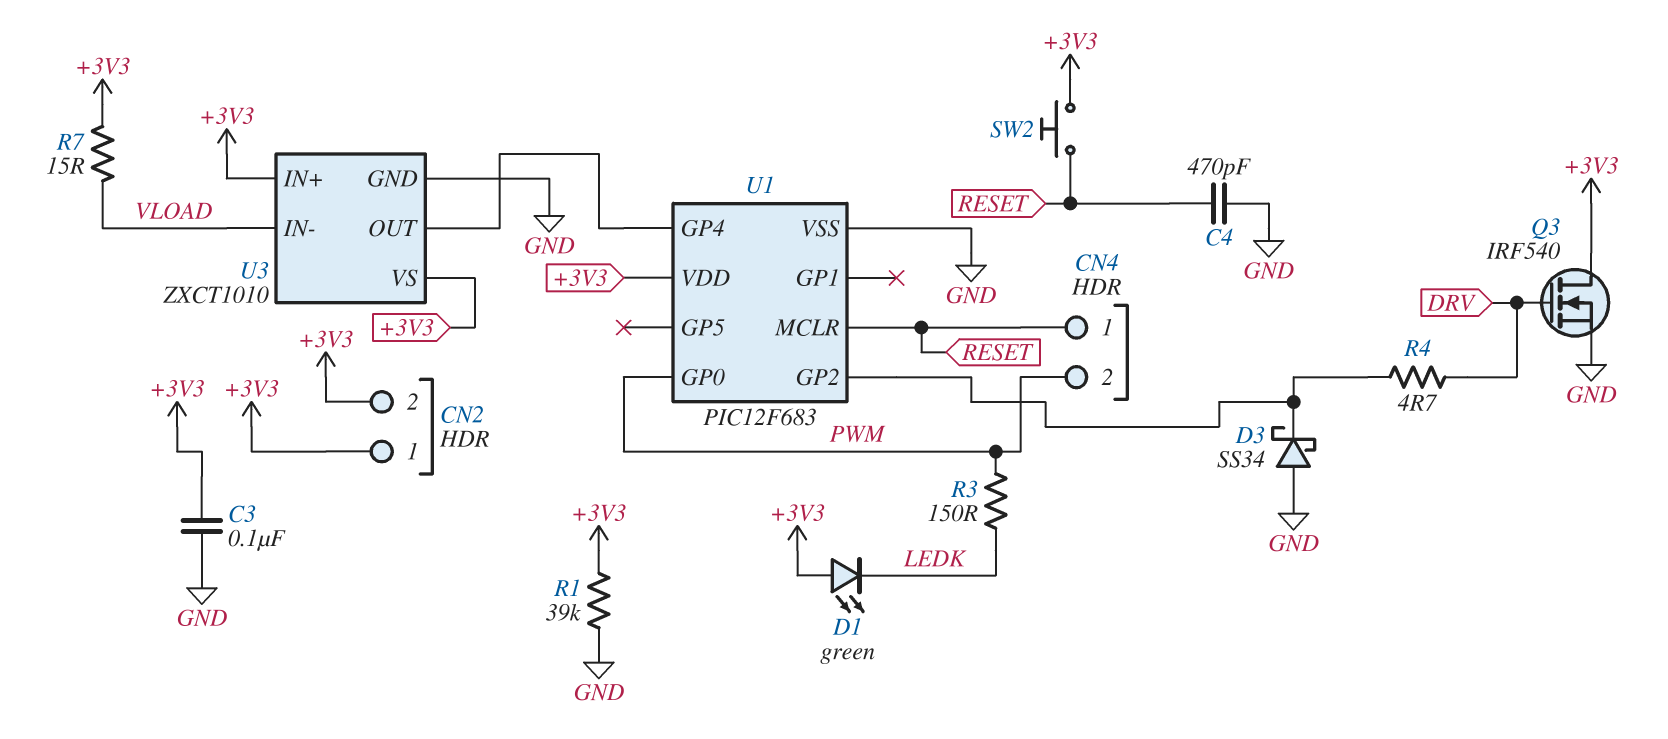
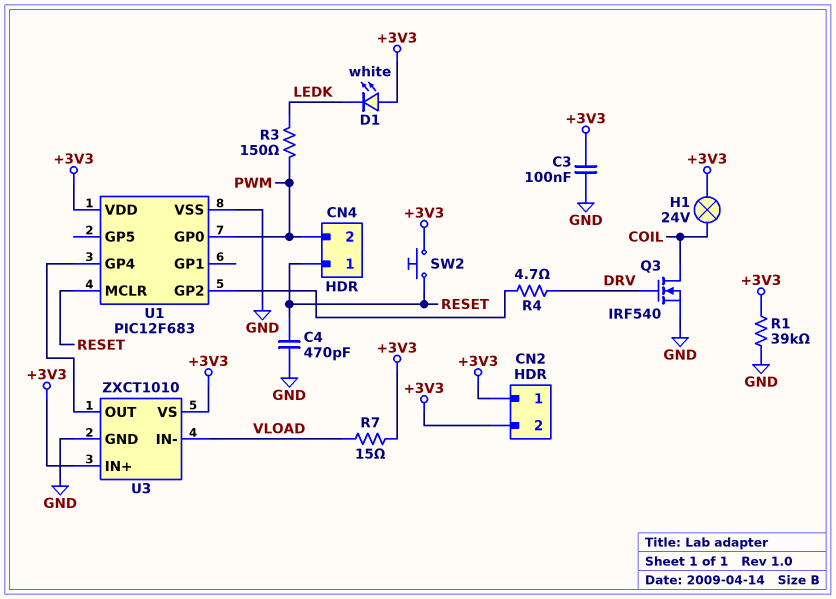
D1: LED green (A +3V3, K LEDK) -> LED white (A +3V3, K LEDK)
D3: schottky SS34 (A GND, K U1/GP2) -> none
H1: none -> lamp 24V (+3V3, COIL)
Q3: NMOS IRF540 (G DRV, D +3V3, S GND) -> NMOS IRF540 (G DRV, D COIL, S GND)

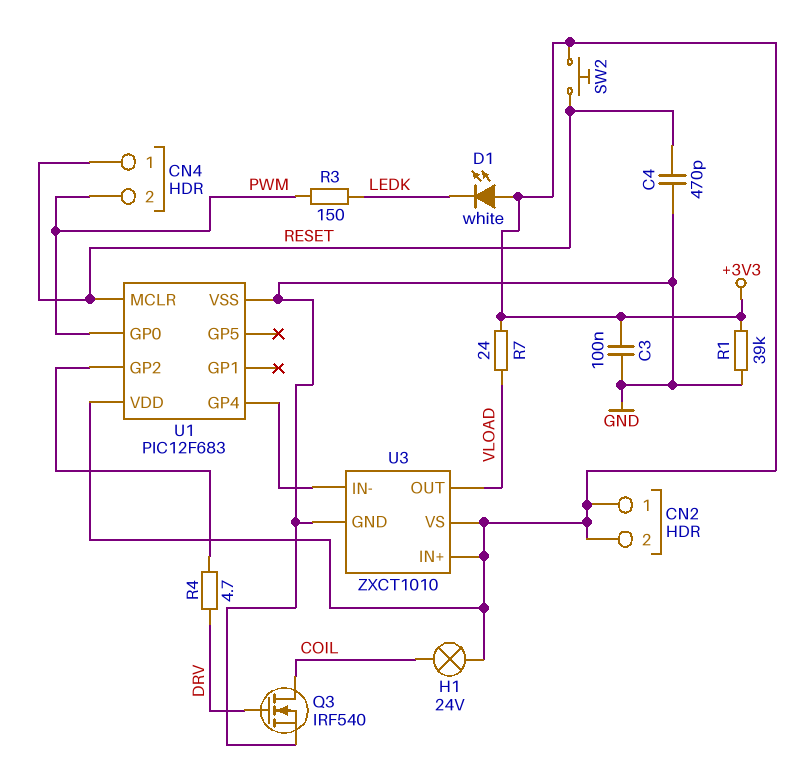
R7: 15 (+3V3, VLOAD) -> 24 (+3V3, VLOAD)
U3 pin IN-: VLOAD -> U1/GP4
U3 pin OUT: U1/GP4 -> VLOAD

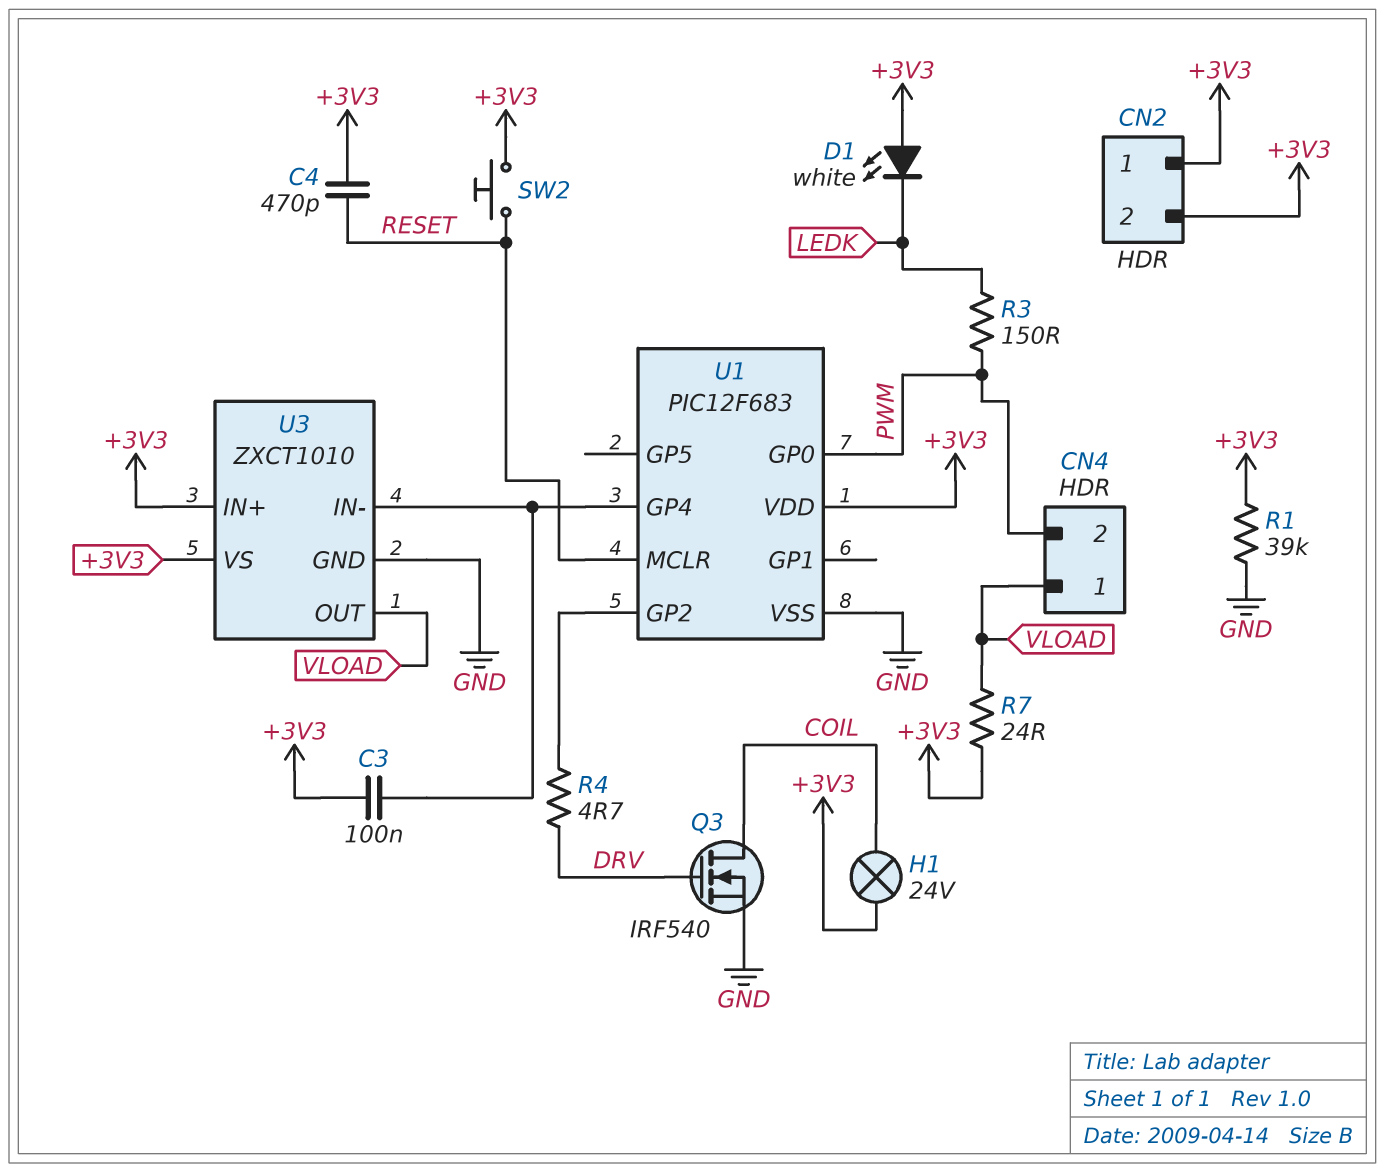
C3: 100nF (+3V3, GND) -> 100nF (+3V3, U1/GP4)
C4: 470pF (GND, RESET) -> 470pF (+3V3, RESET)
CN4 pin 1: RESET -> VLOAD

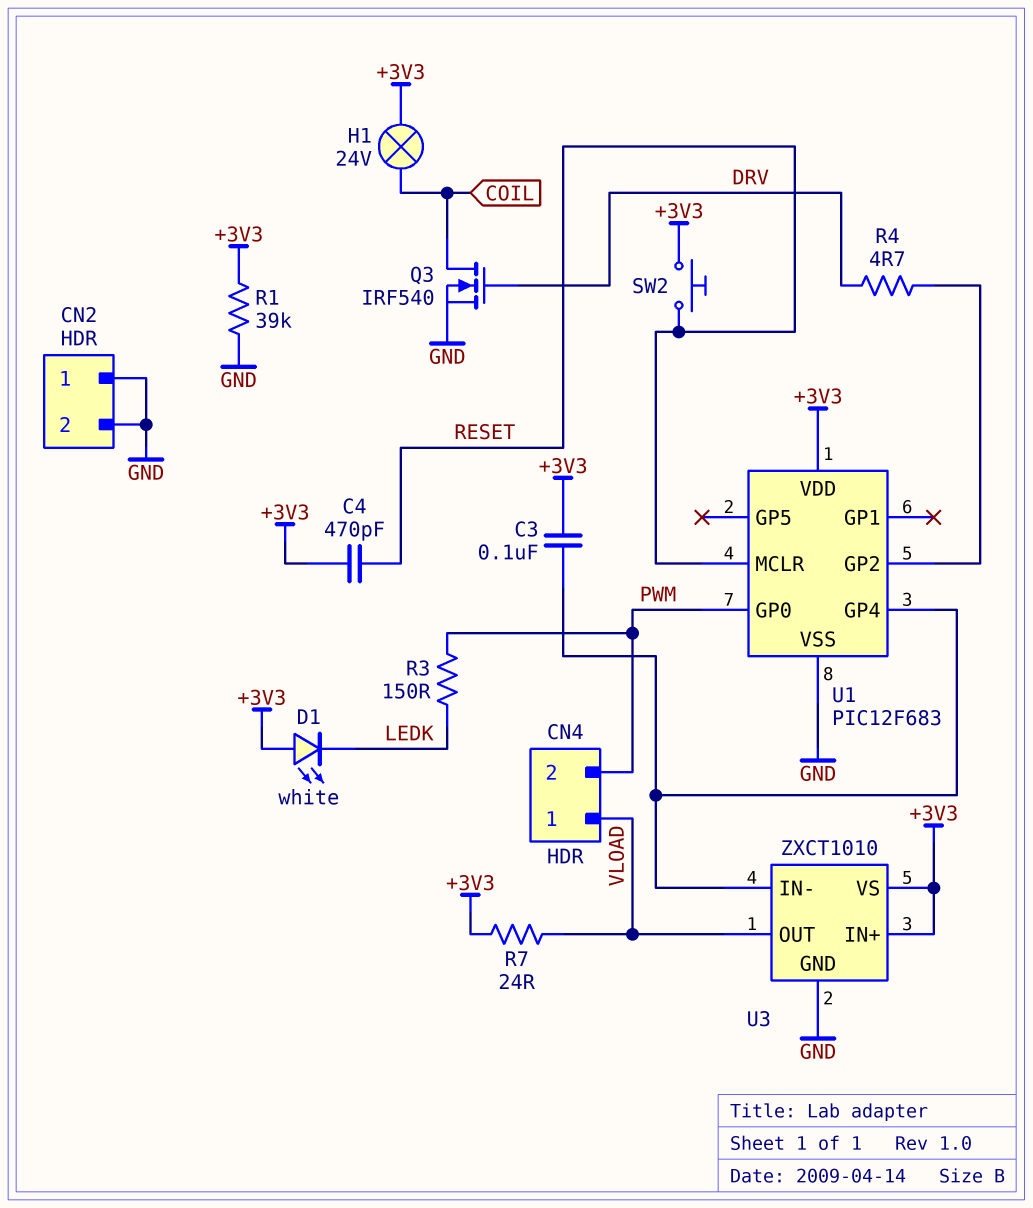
CN2 pin 1: +3V3 -> GND
CN2 pin 2: +3V3 -> GND

